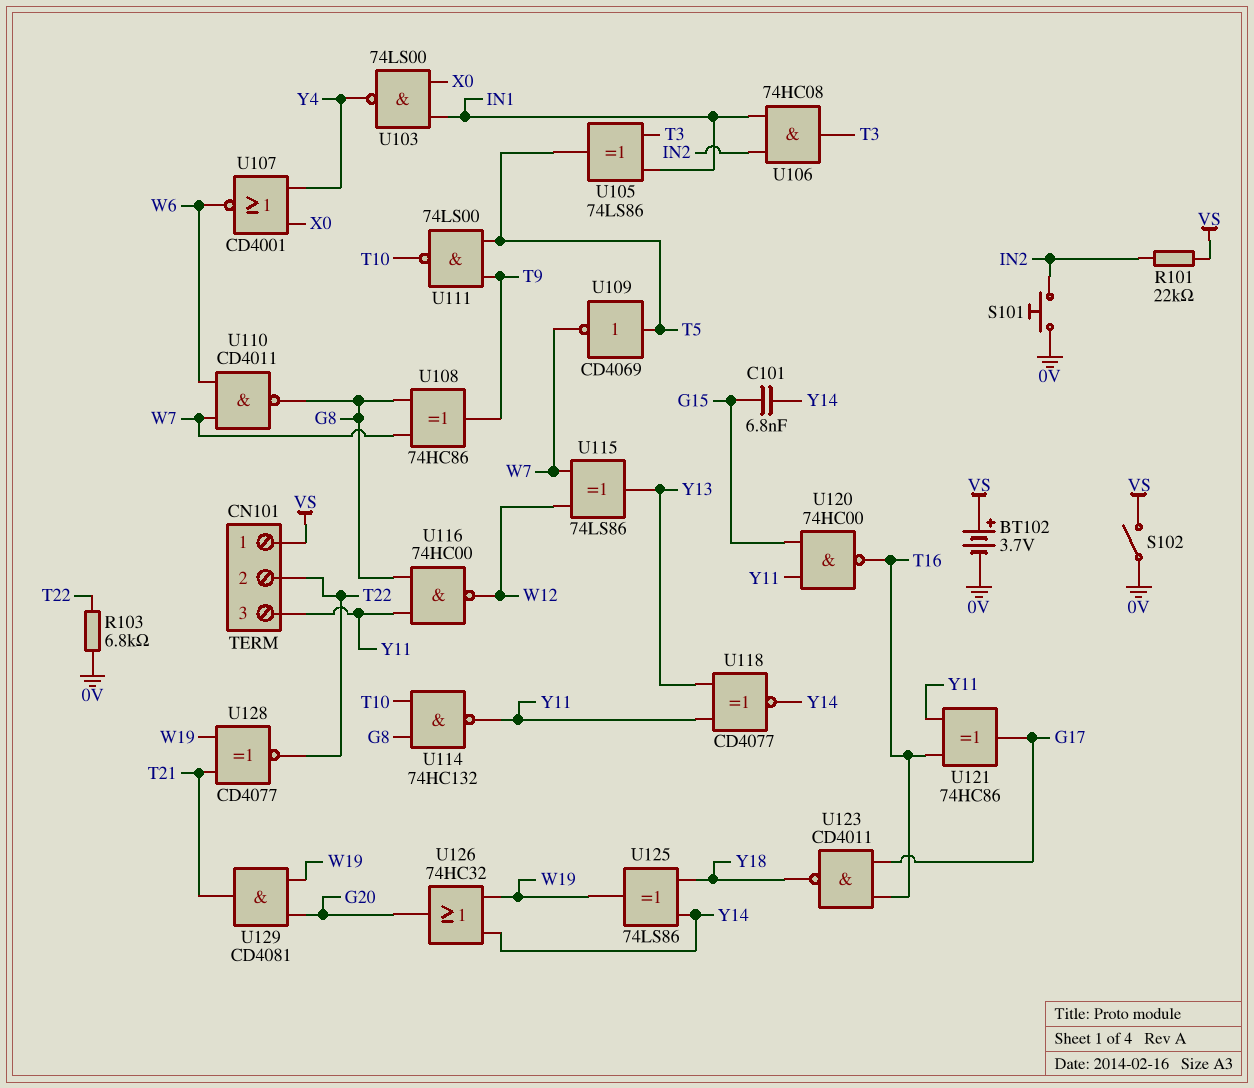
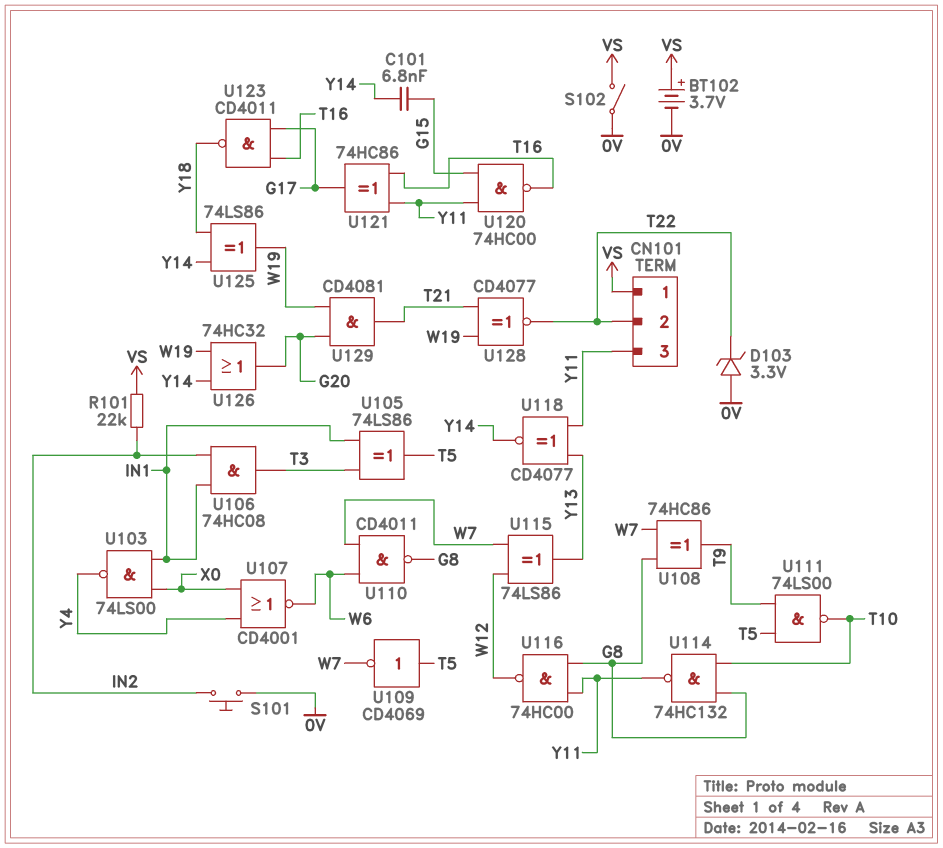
D103: none -> zener 3.3V (A 0V, K T22)
R103: 6.8k (0V, T22) -> none

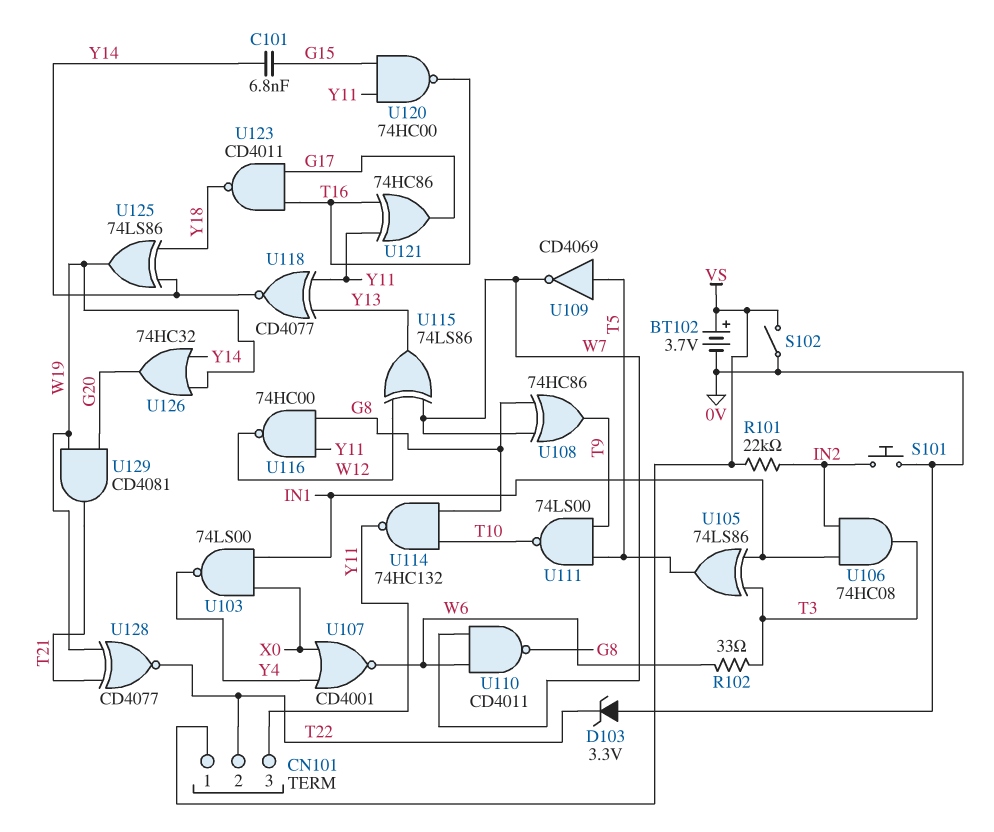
R102: none -> 33 (T3, W6)

